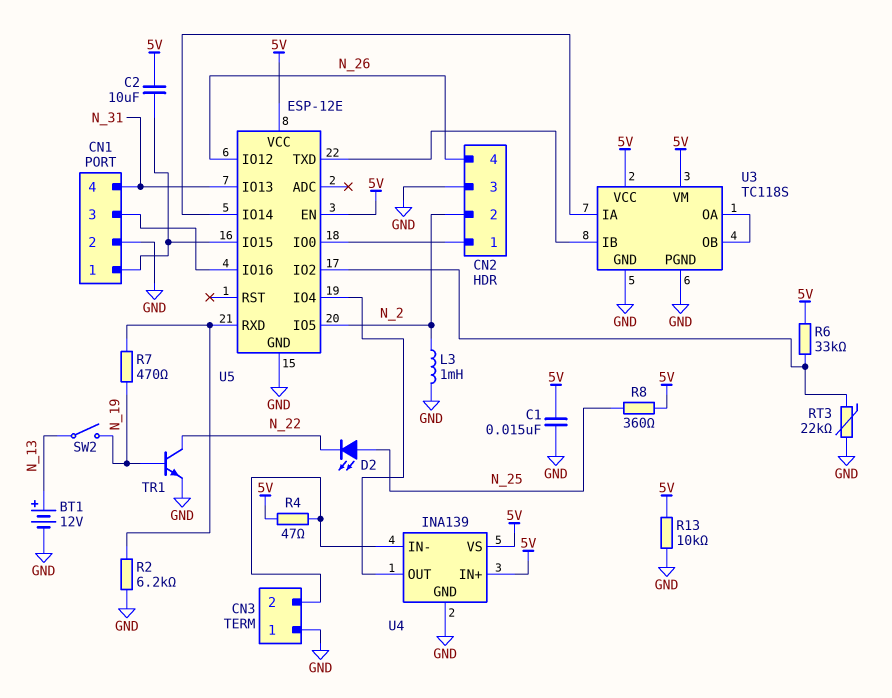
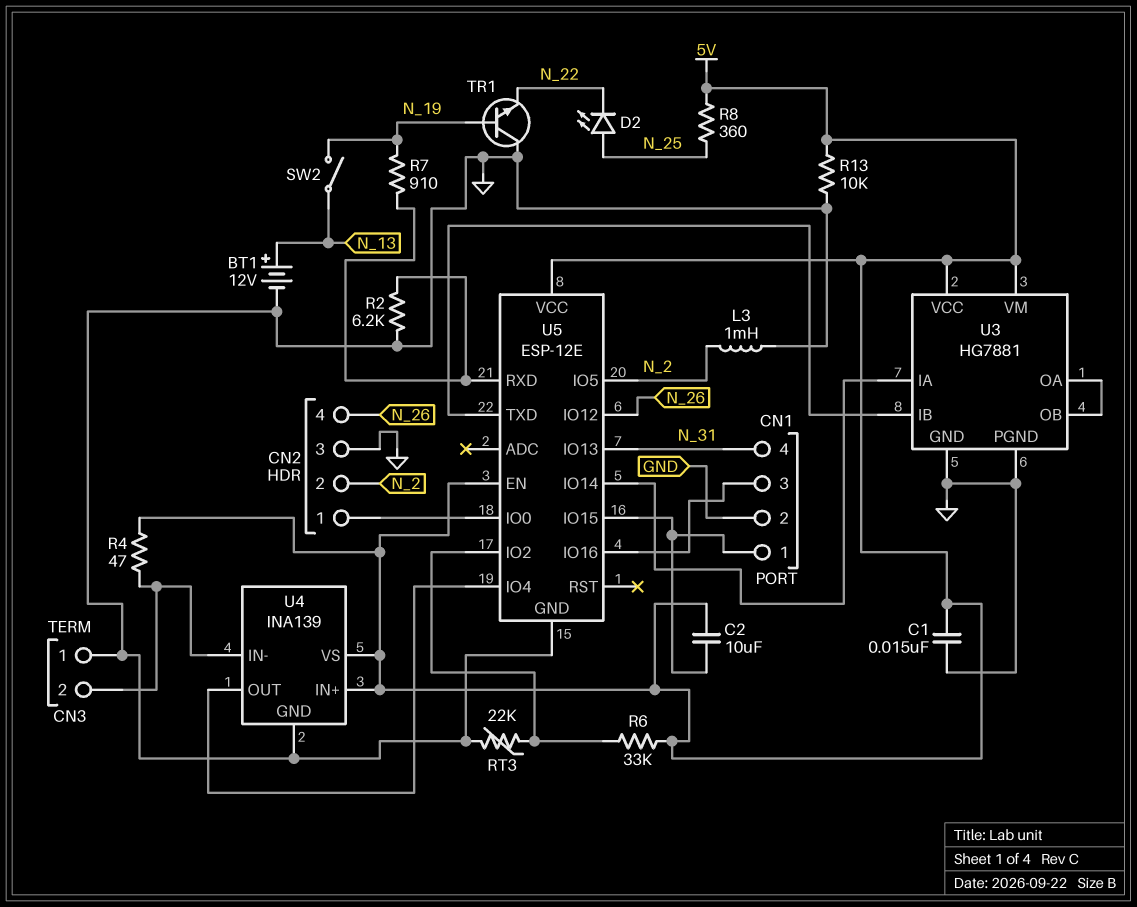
R7: 470 (N_19, U5/RXD) -> 910 (N_19, U5/RXD)
TR1: NPN (B N_19, C N_22, E GND) -> NPN (B N_19, C GND, E N_22)
U3: TC118S -> HG7881

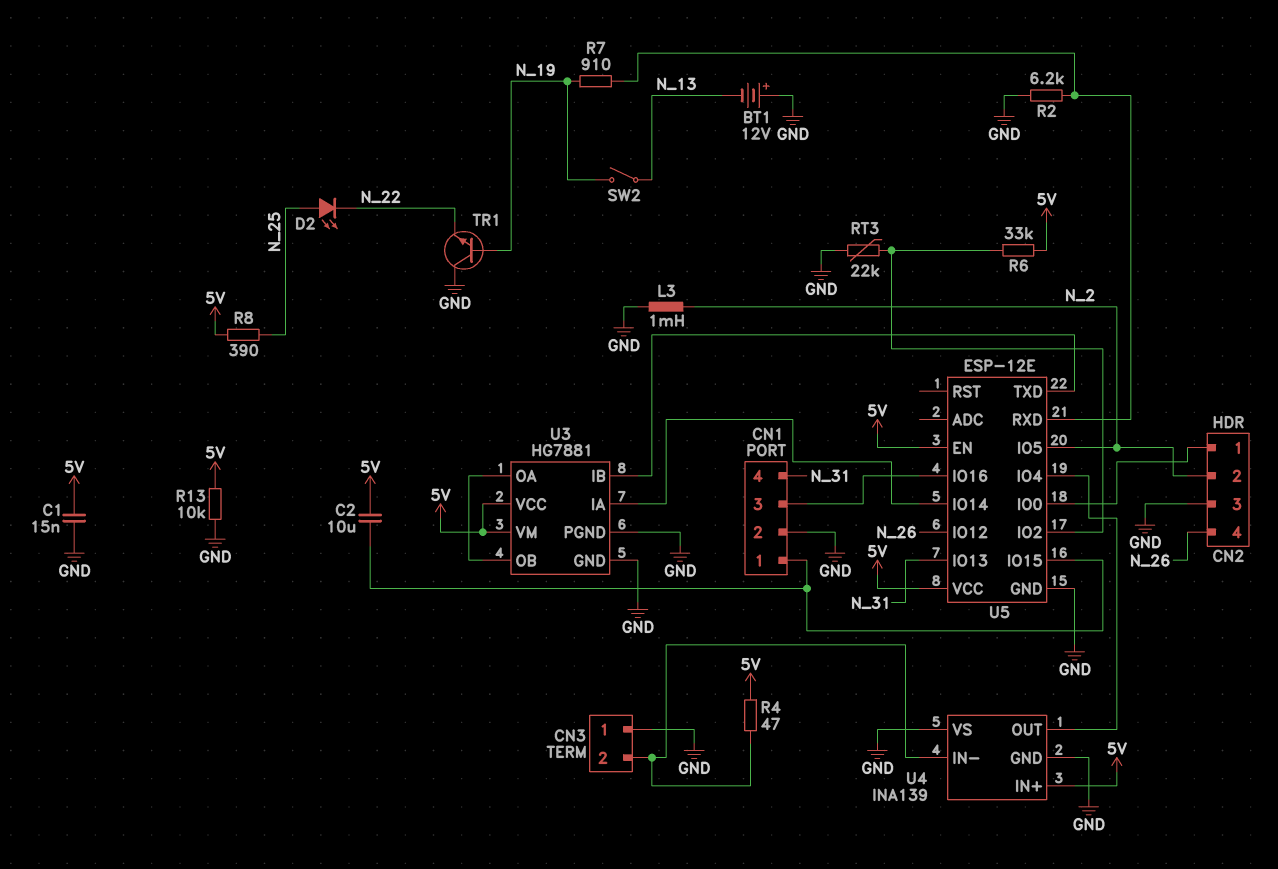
BT1: 12V (plus N_13, minus GND) -> 12V (plus GND, minus N_13)
R8: 360 (5V, N_25) -> 390 (5V, N_25)
U4 pin VS: 5V -> GND

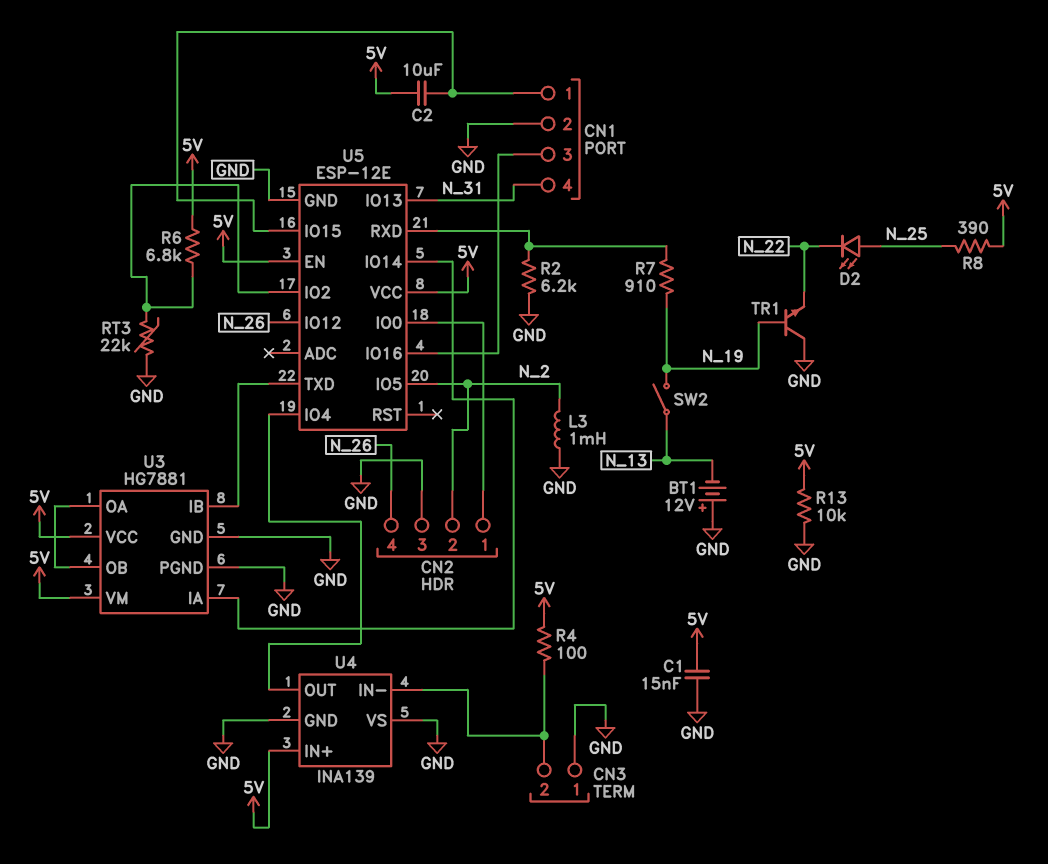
R4: 47 (5V, CN3/2) -> 100 (5V, CN3/2)
R6: 33k (5V, U5/IO2) -> 6.8k (5V, U5/IO2)

